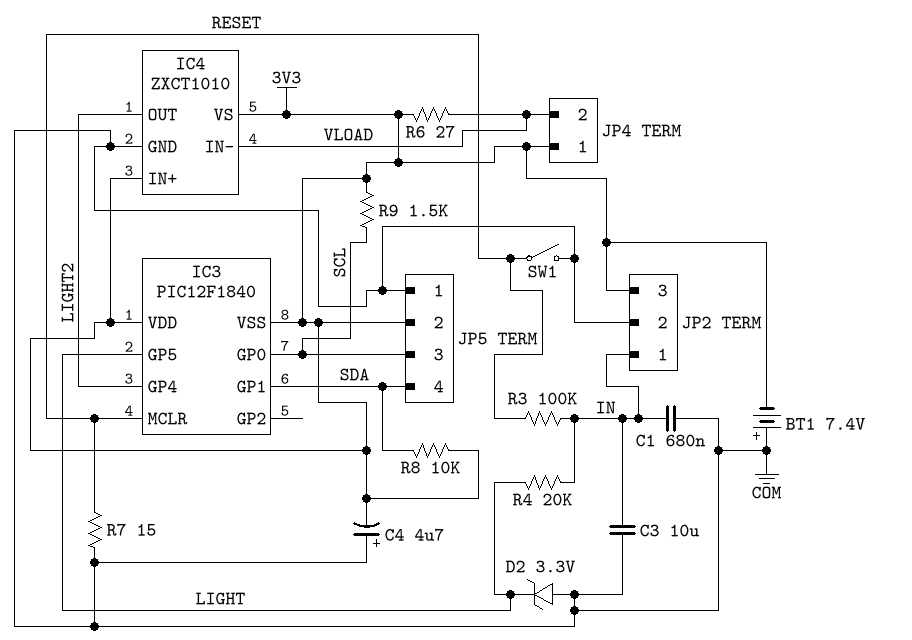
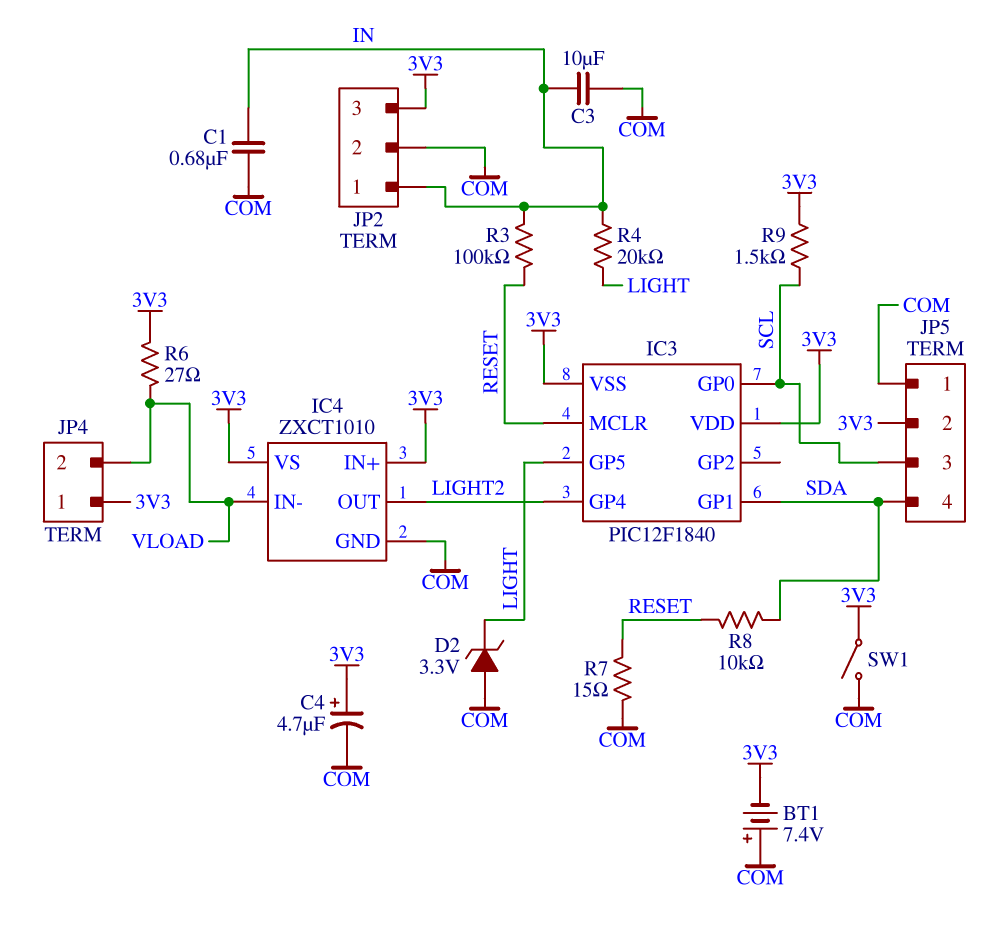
C4: 4.7uF (plus COM, minus 3V3) -> 4.7uF (plus 3V3, minus COM)
R8: 10k (3V3, SDA) -> 10k (RESET, SDA)
SW1: switch (COM, RESET) -> switch (3V3, COM)

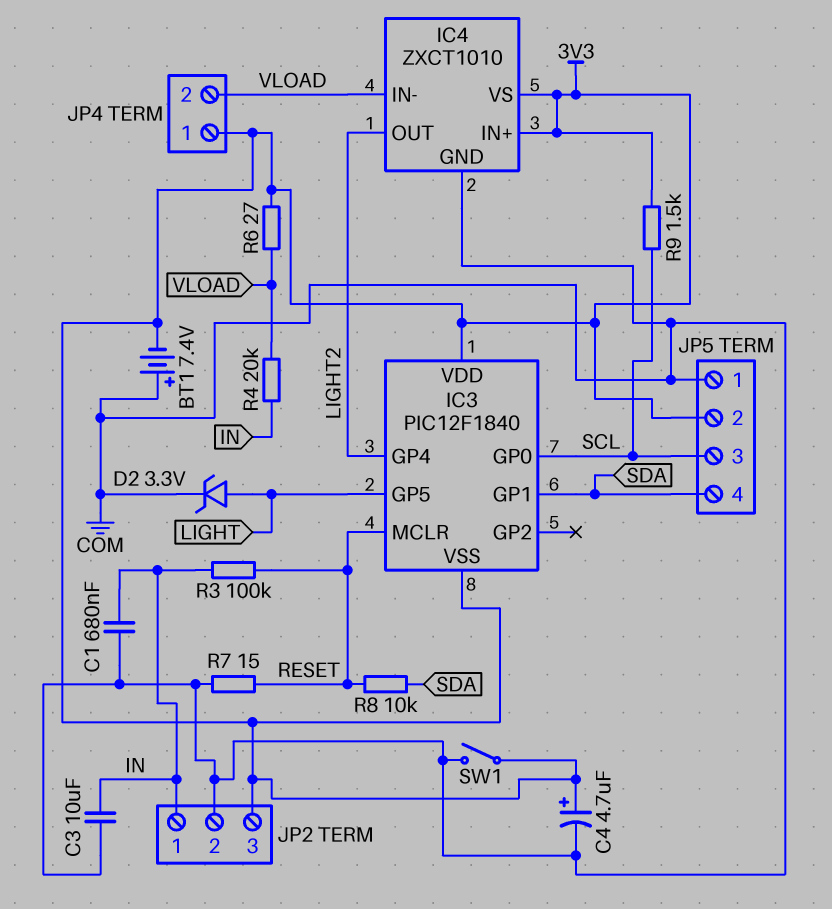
D2: zener 3.3V (A COM, K LIGHT) -> zener 3.3V (A LIGHT, K COM)
R4: 20k (IN, LIGHT) -> 20k (IN, VLOAD)

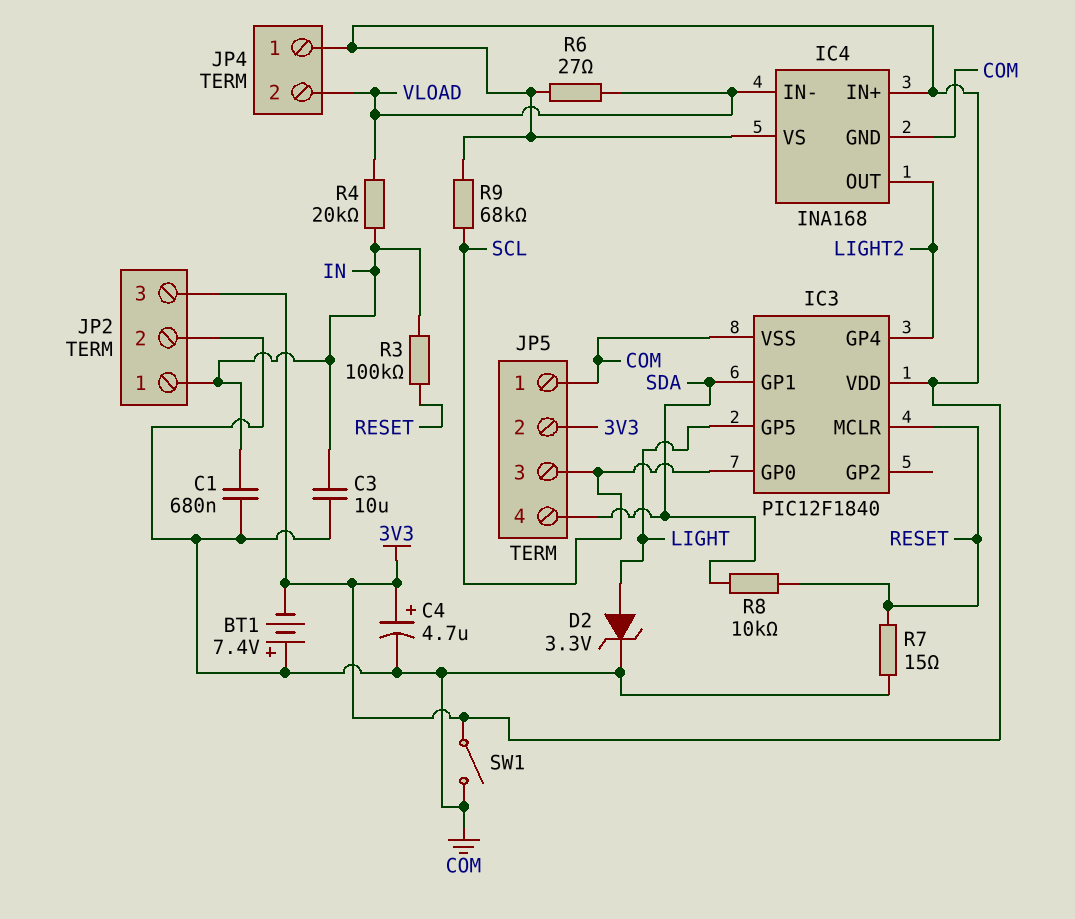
IC3 pin VSS: 3V3 -> COM
IC4: ZXCT1010 -> INA168
R9: 1.5k (3V3, SCL) -> 68k (3V3, SCL)

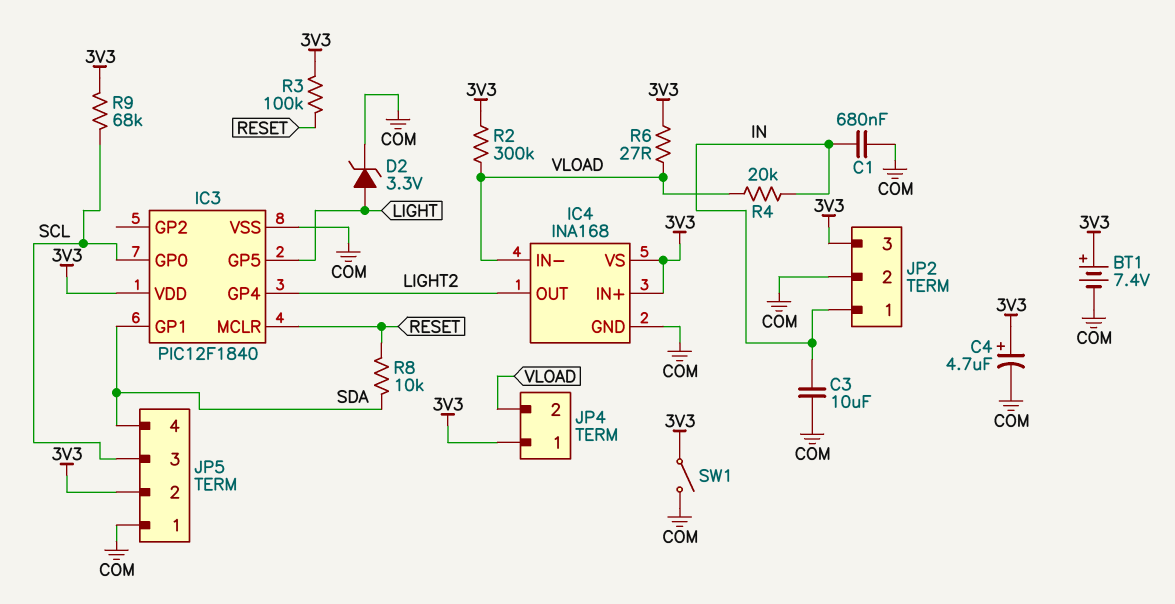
BT1: 7.4V (plus COM, minus 3V3) -> 7.4V (plus 3V3, minus COM)
R2: none -> 300k (3V3, VLOAD)
R3: 100k (IN, RESET) -> 100k (3V3, RESET)
R7: 15 (COM, RESET) -> none

